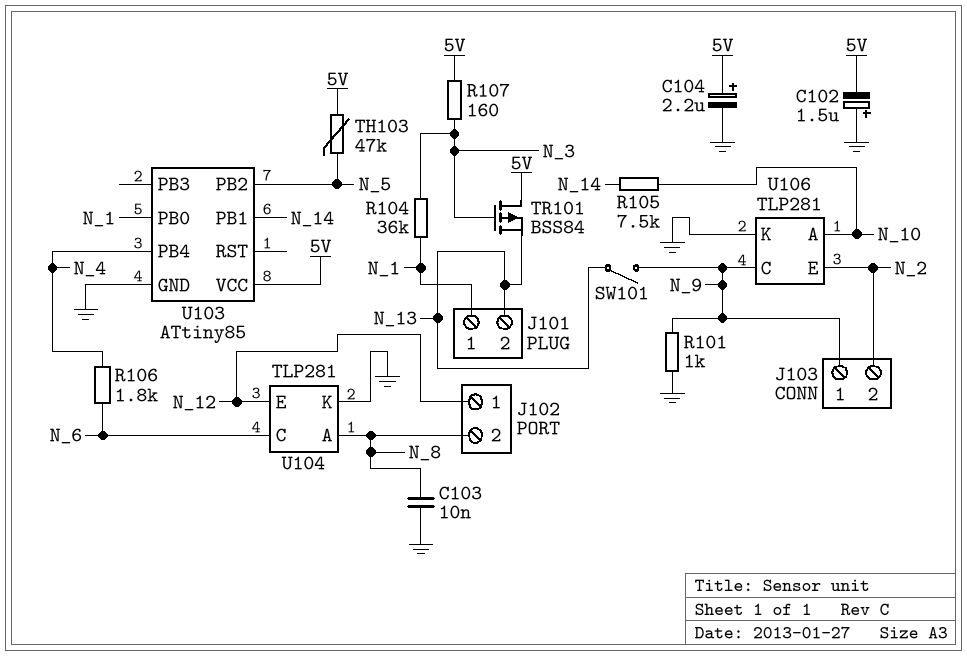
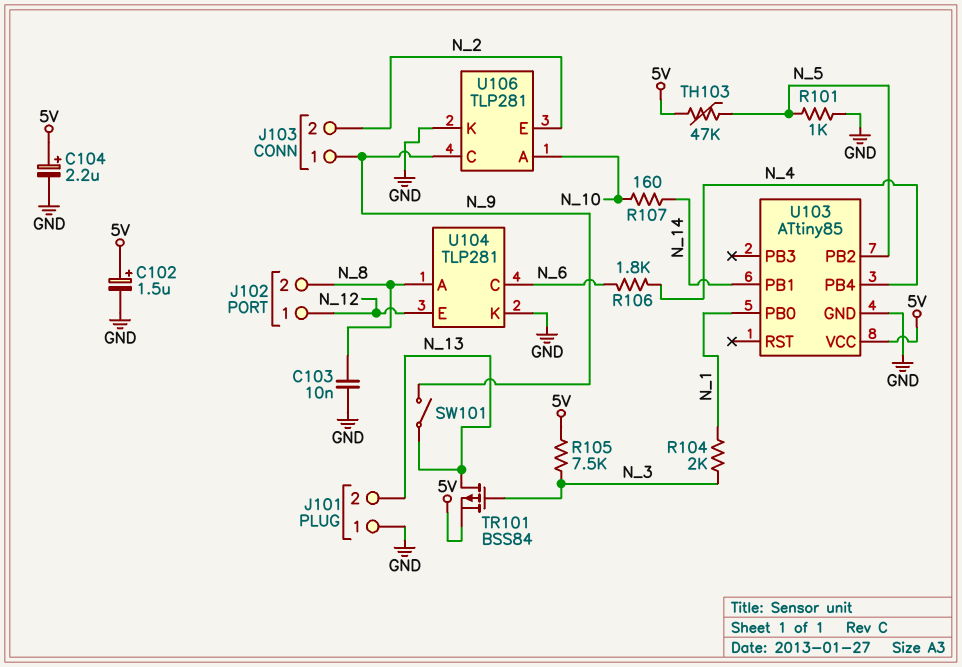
C102: 1.5uF (plus GND, minus 5V) -> 1.5uF (plus 5V, minus GND)
J101 pin 1: N_1 -> GND
R101: 1k (GND, N_9) -> 1k (GND, N_5)
R104: 36k (N_1, N_3) -> 2k (N_1, N_3)
R105: 7.5k (N_10, N_14) -> 7.5k (5V, N_3)
R107: 160 (5V, N_3) -> 160 (N_10, N_14)
TR101: PMOS BSS84 (G N_3, D 5V, S N_13) -> PMOS BSS84 (G N_3, D N_13, S 5V)

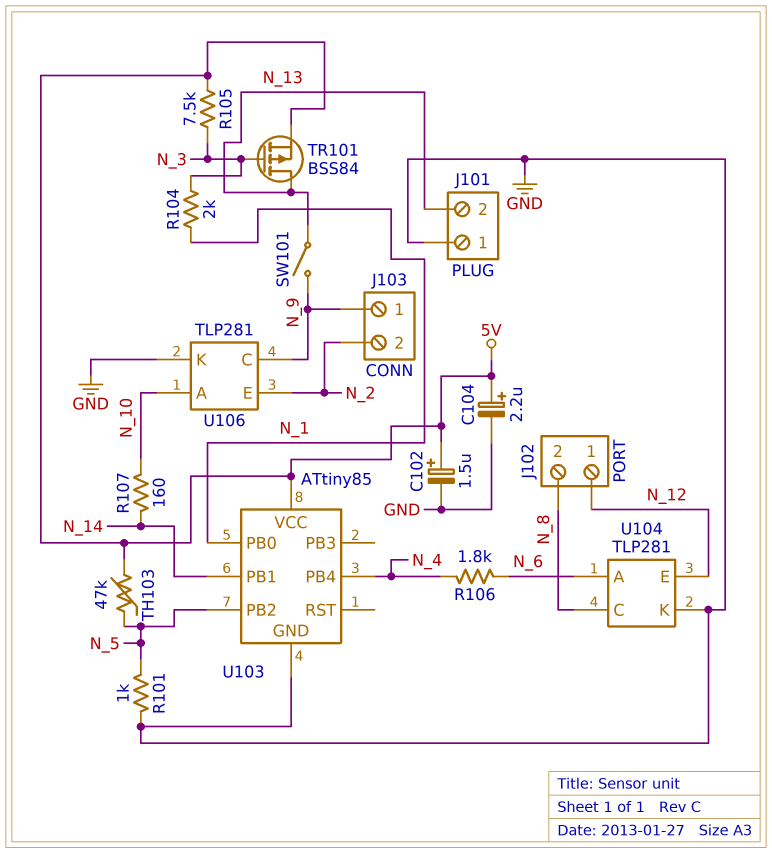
C103: 10nF (GND, N_8) -> none
U104 pin A: N_8 -> N_6
U104 pin C: N_6 -> N_8

